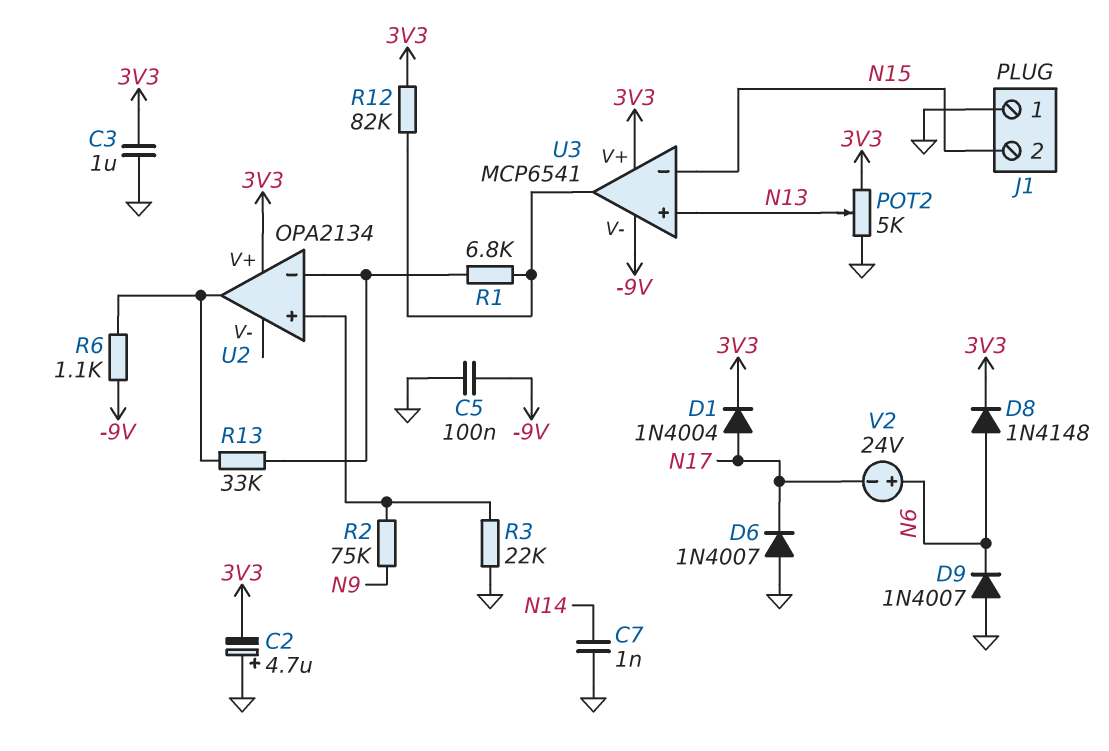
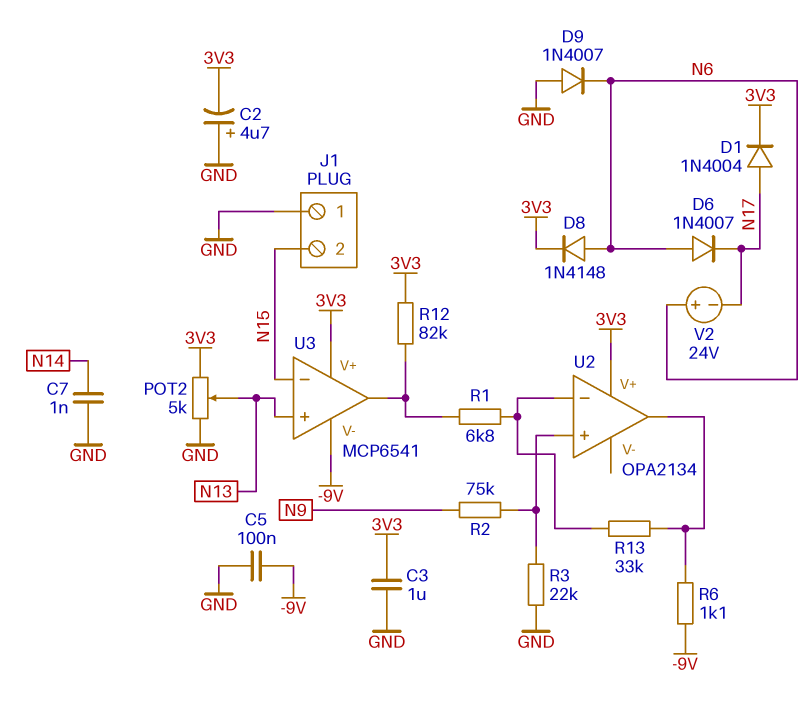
D6: diode 1N4007 (A GND, K N17) -> diode 1N4007 (A N6, K N17)

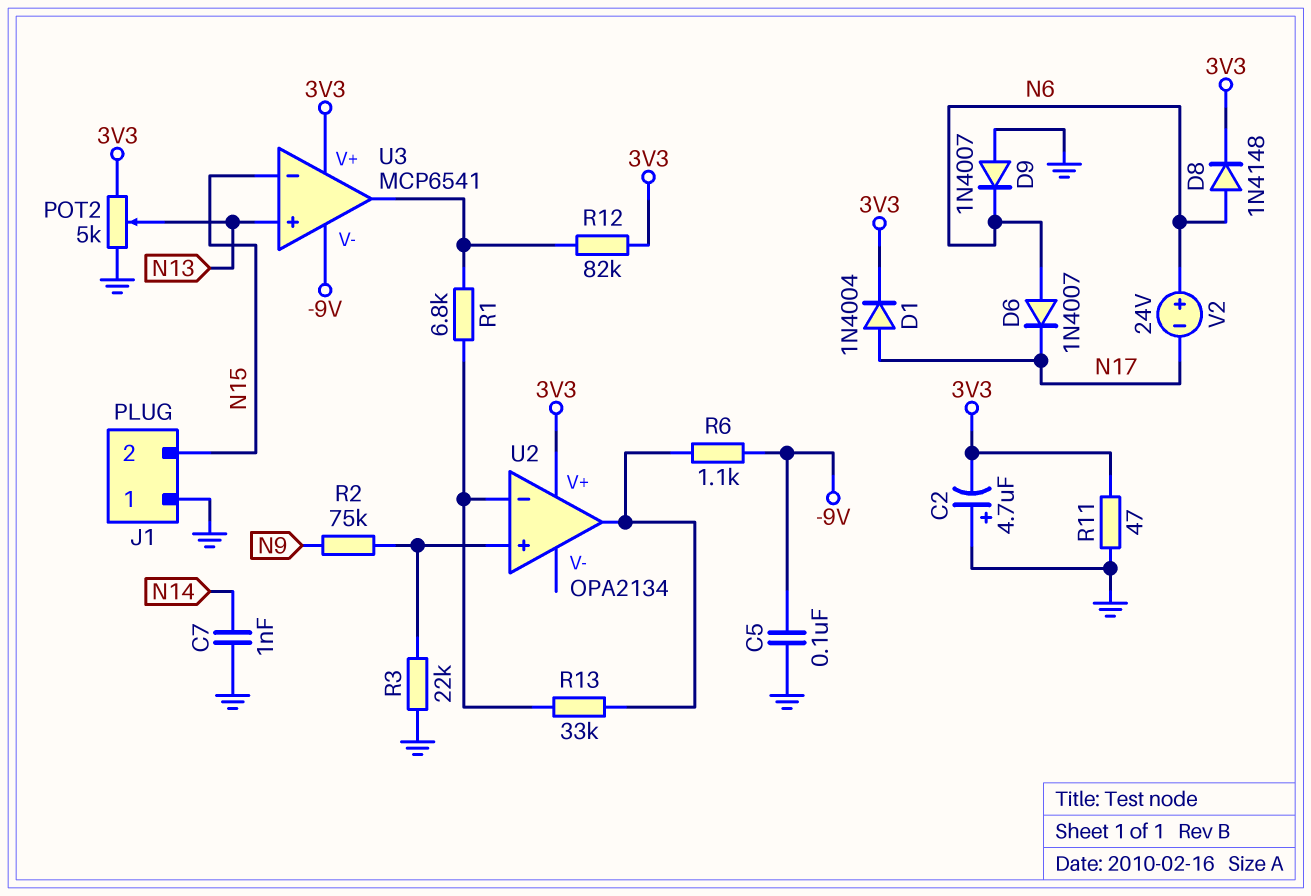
C3: 1uF (3V3, GND) -> none
R11: none -> 47 (3V3, GND)

